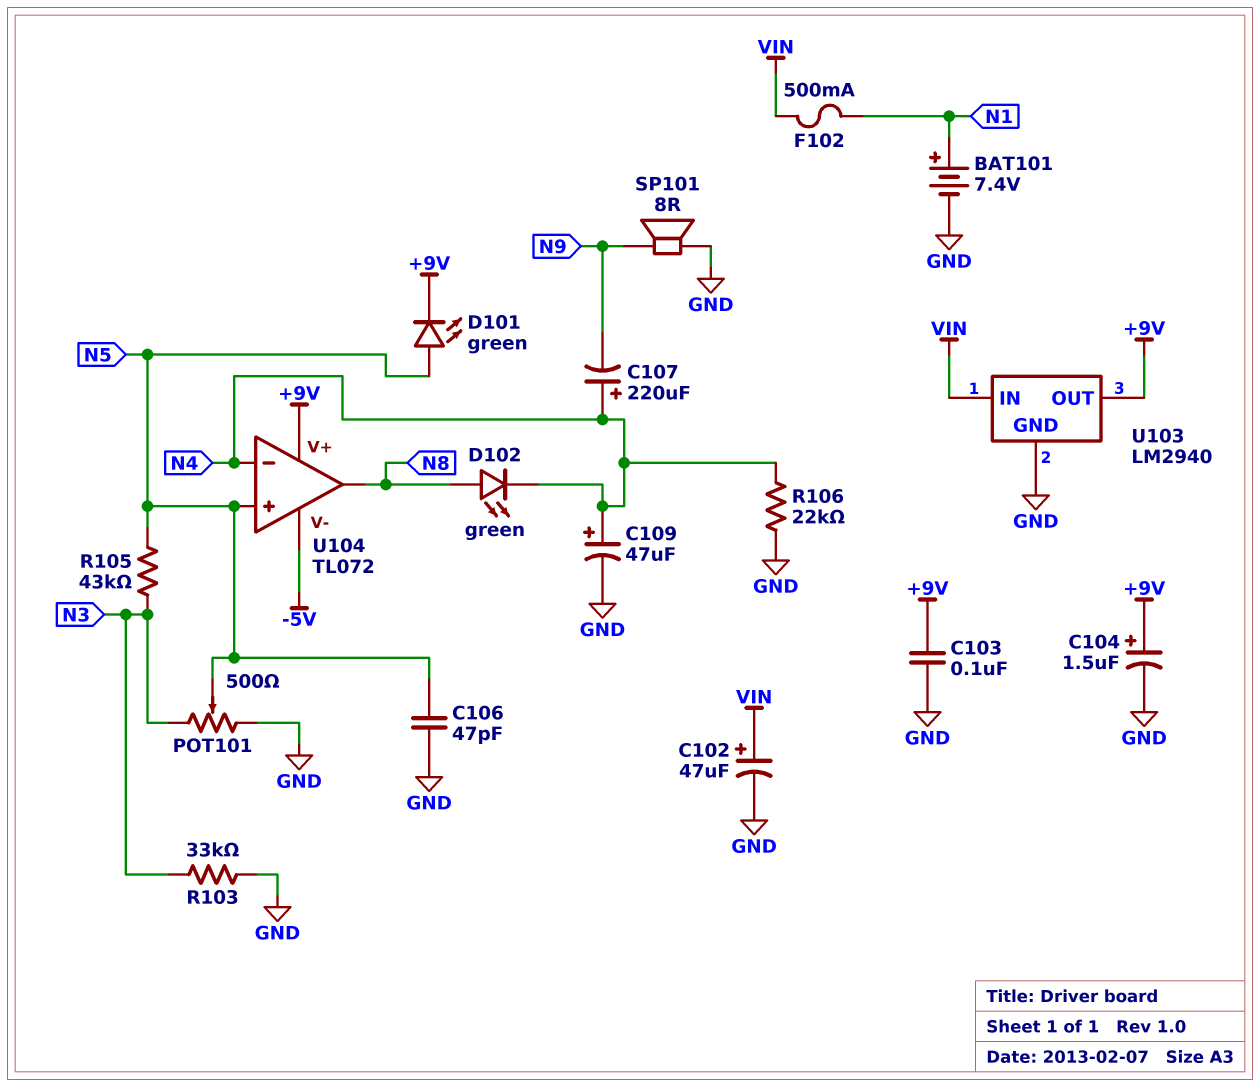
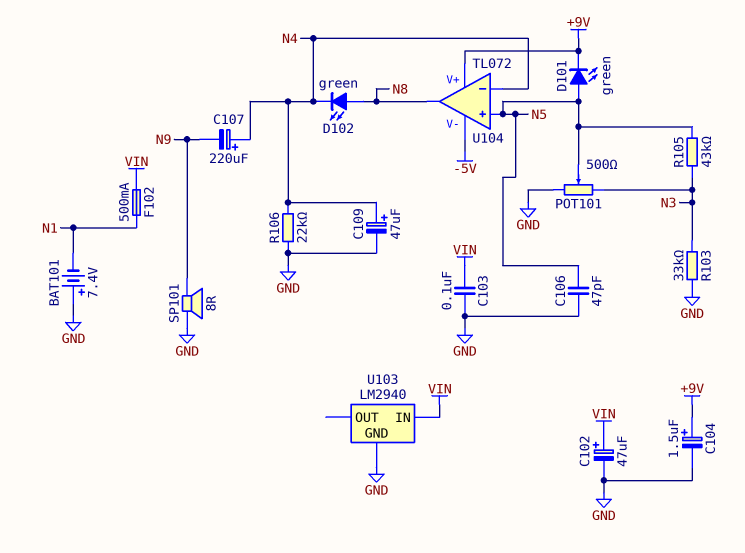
BAT101: 7.4V (plus N1, minus GND) -> 7.4V (plus GND, minus N1)
C103: 100nF (+9V, GND) -> 100nF (GND, VIN)
U103 pin OUT: +9V -> none

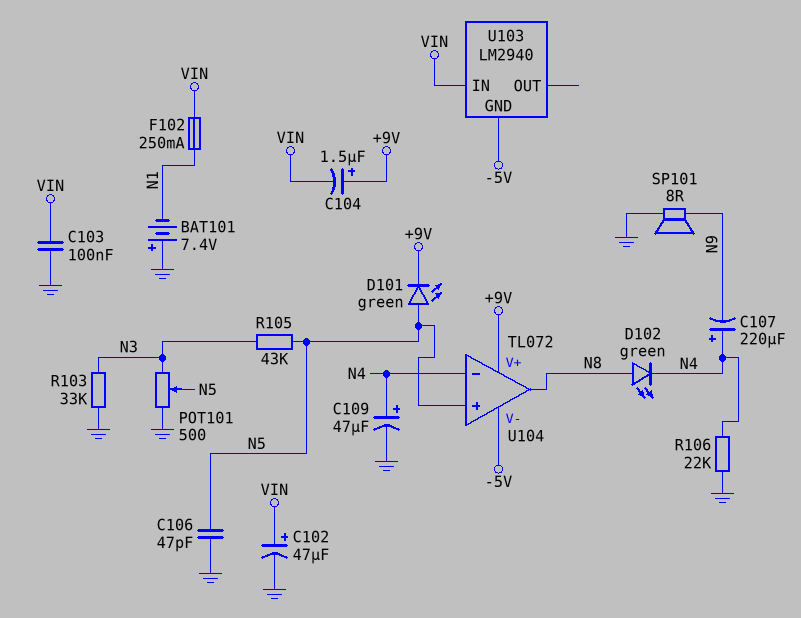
C104: 1.5uF (plus +9V, minus GND) -> 1.5uF (plus +9V, minus VIN)
F102: 500mA (N1, VIN) -> 250mA (N1, VIN)
U103 pin GND: GND -> -5V

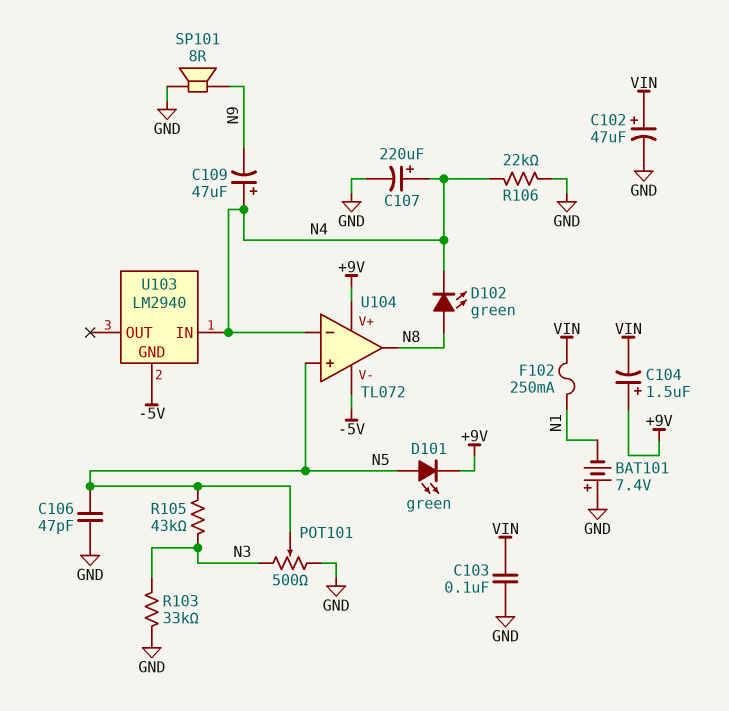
C107: 220uF (plus N4, minus N9) -> 220uF (plus N4, minus GND)
C109: 47uF (plus N4, minus GND) -> 47uF (plus N4, minus N9)
U103 pin IN: VIN -> N4

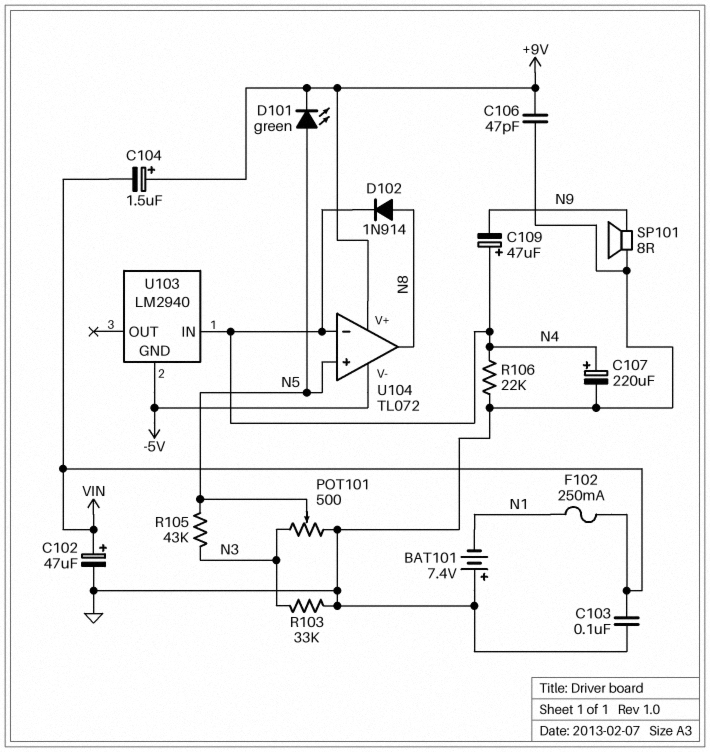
C106: 47pF (GND, N5) -> 47pF (+9V, GND)
D102: LED green (A N8, K N4) -> diode 1N914 (A N8, K N4)

